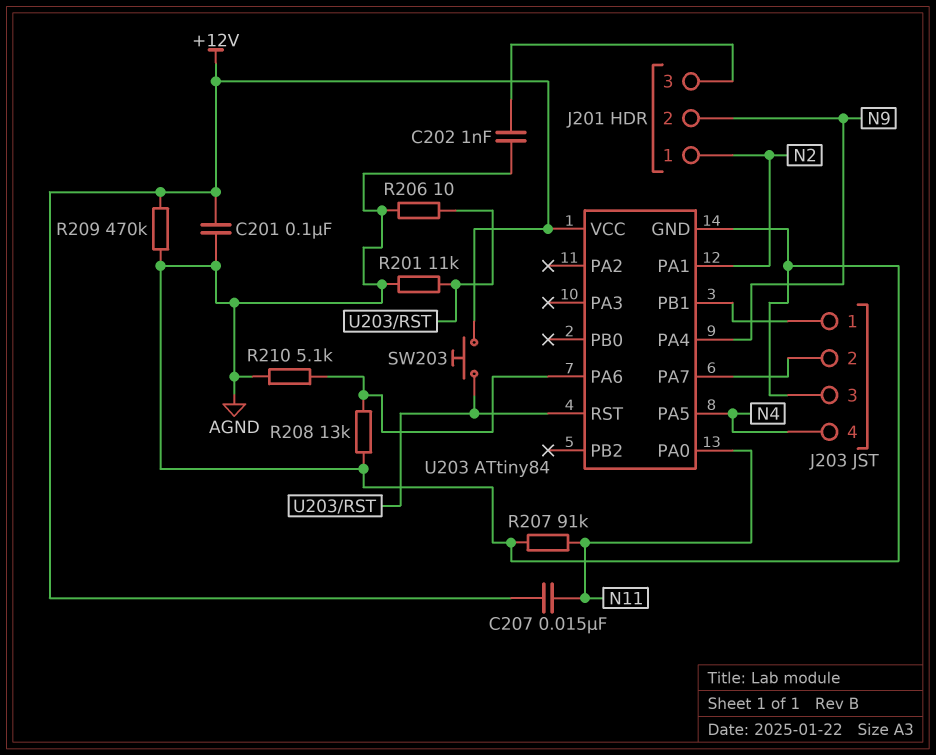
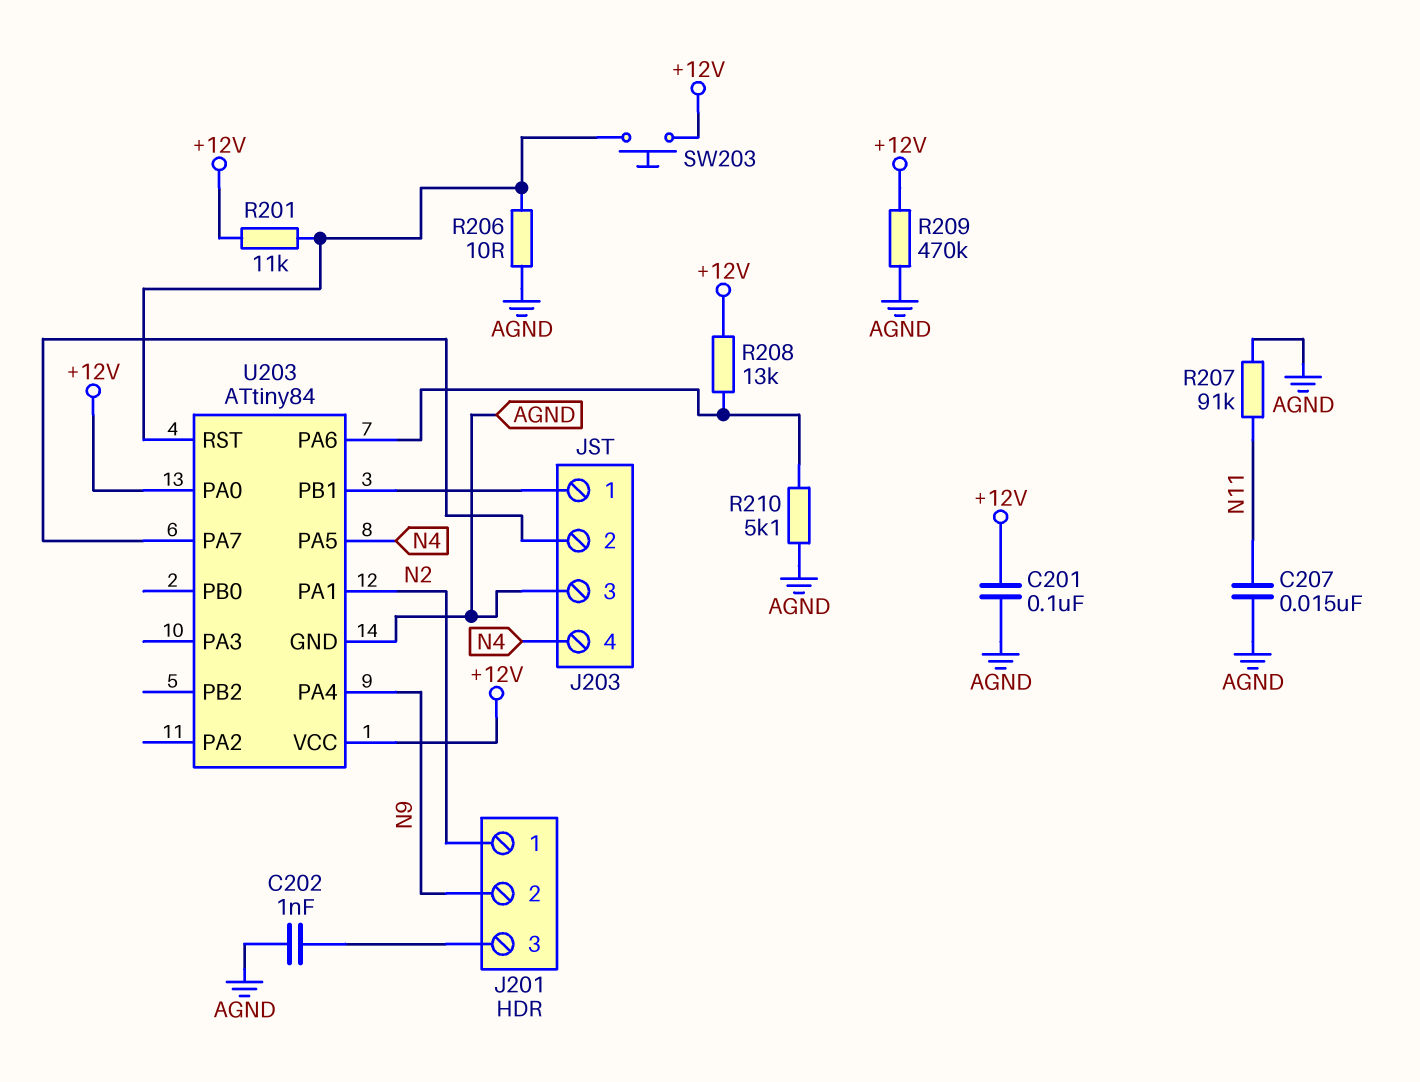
C207: 15nF (+12V, N11) -> 15nF (AGND, N11)
R201: 11k (AGND, U203/RST) -> 11k (+12V, U203/RST)
R208: 13k (AGND, U203/PA6) -> 13k (+12V, U203/PA6)
U203 pin PA0: N11 -> +12V

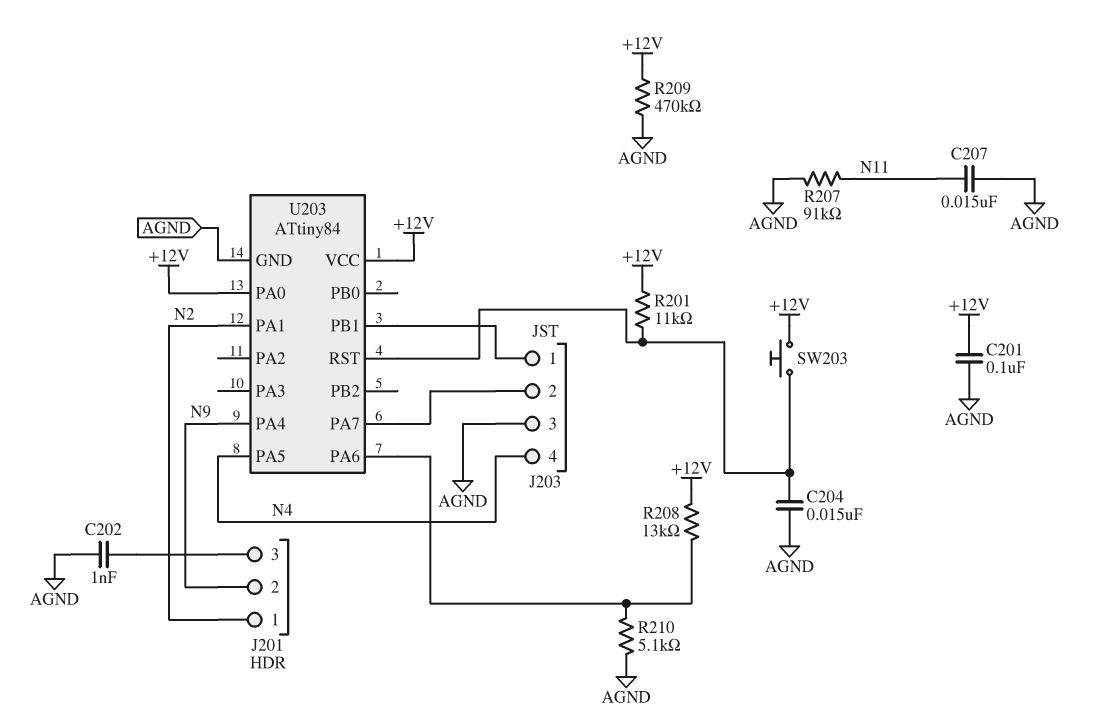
C204: none -> 15nF (AGND, U203/RST)
R206: 10 (AGND, U203/RST) -> none

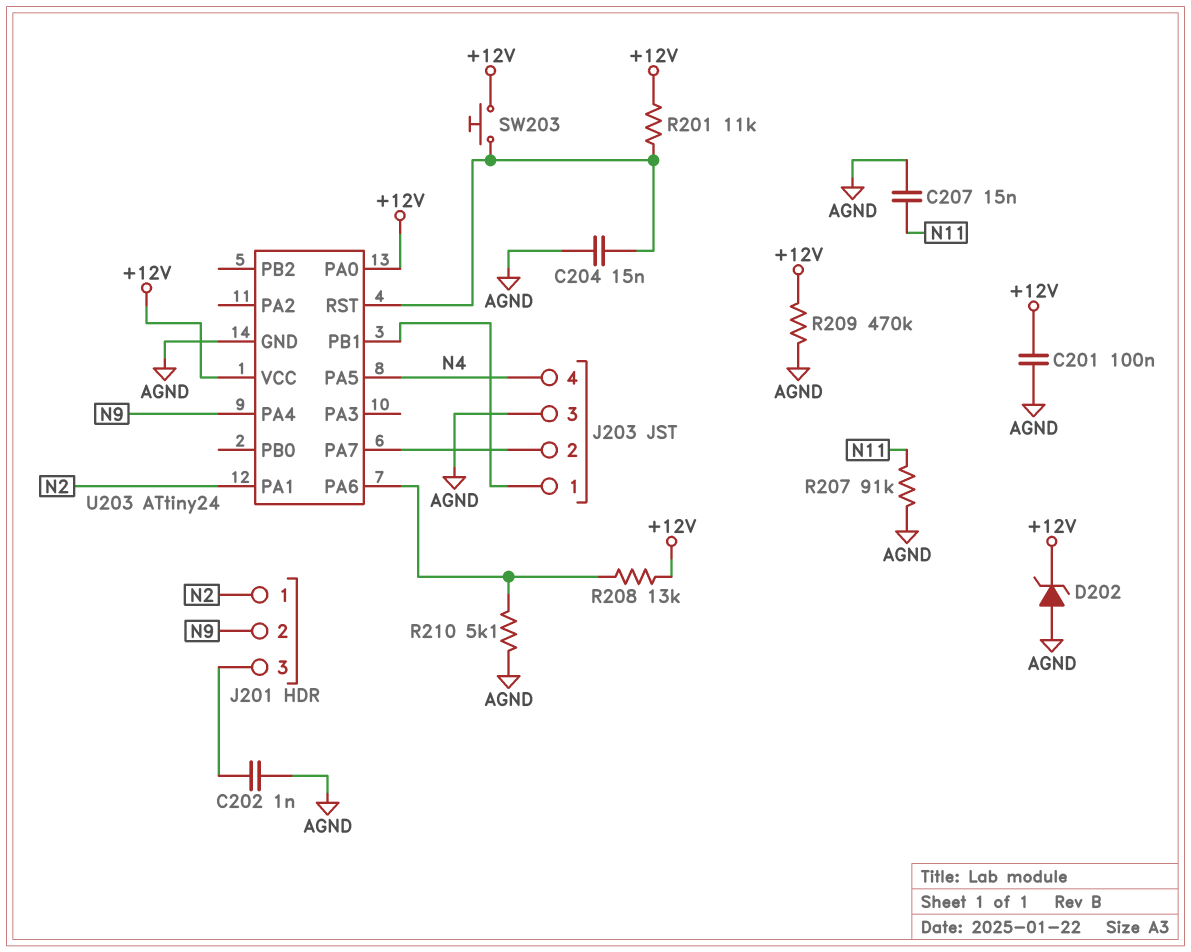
D202: none -> zener (A AGND, K +12V)
U203: ATtiny84 -> ATtiny24

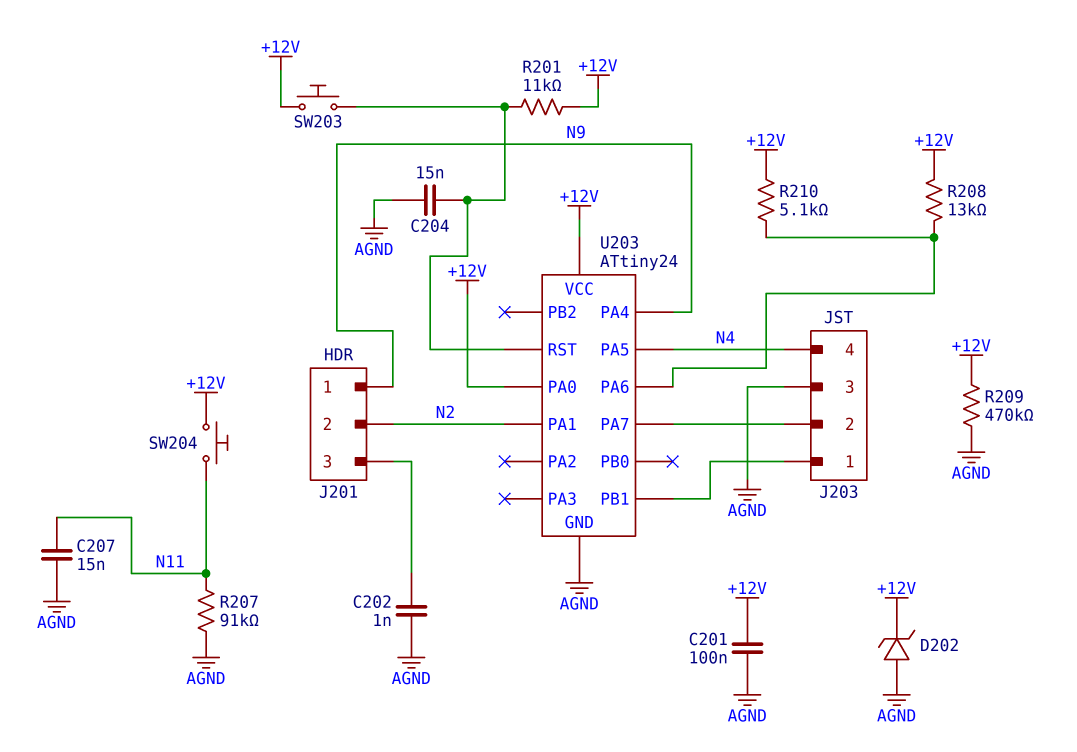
J201 pin 1: N2 -> N9
J201 pin 2: N9 -> N2
R210: 5.1k (AGND, U203/PA6) -> 5.1k (+12V, U203/PA6)
SW204: none -> button (+12V, N11)

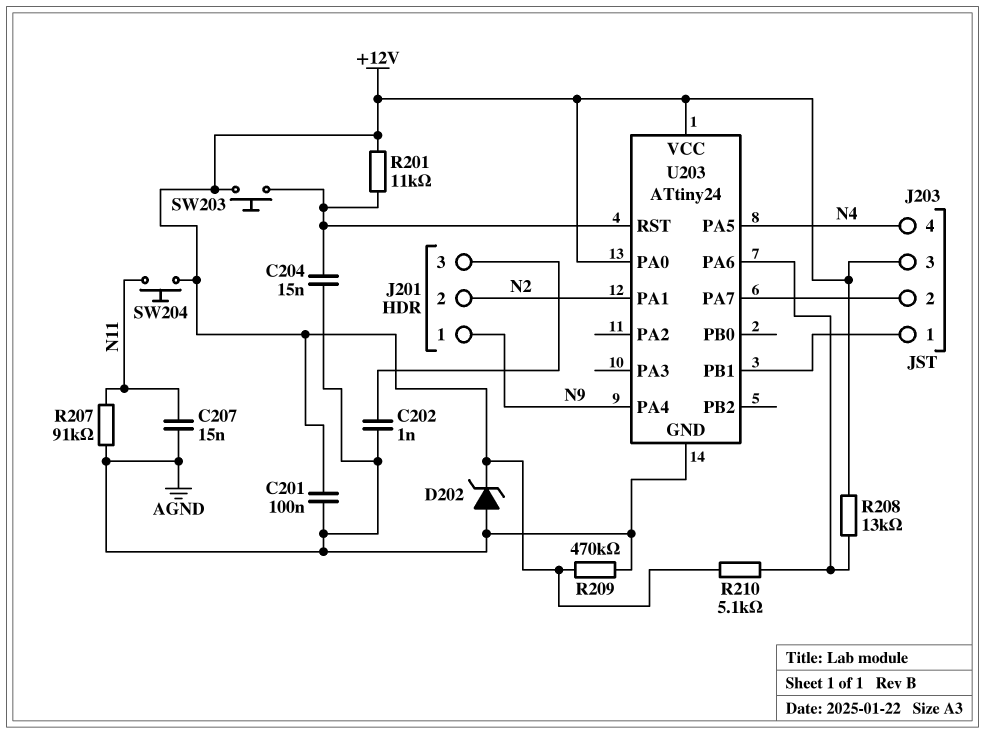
J203 pin 3: AGND -> +12V

